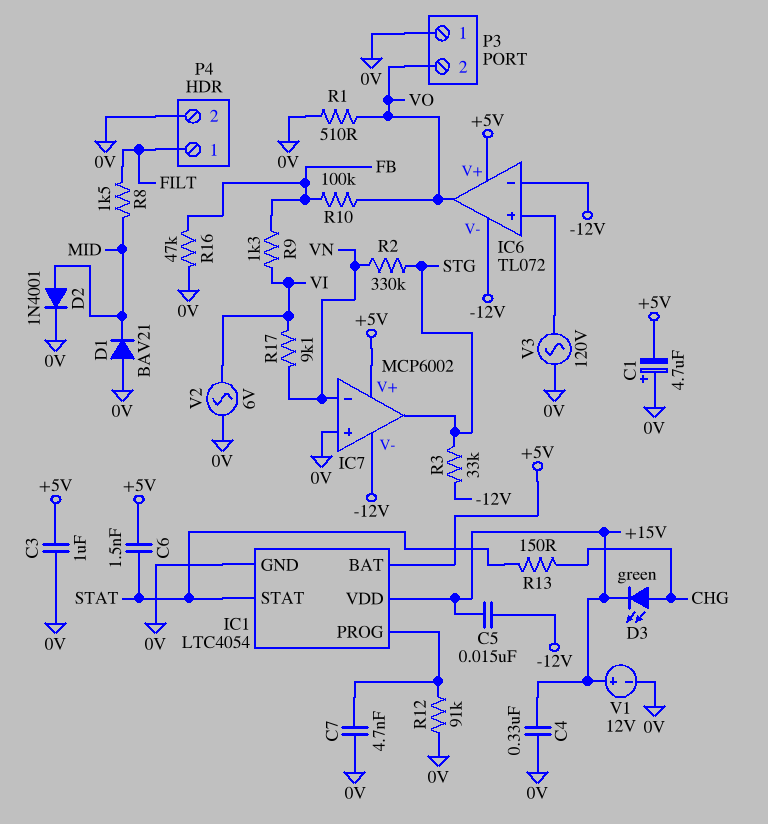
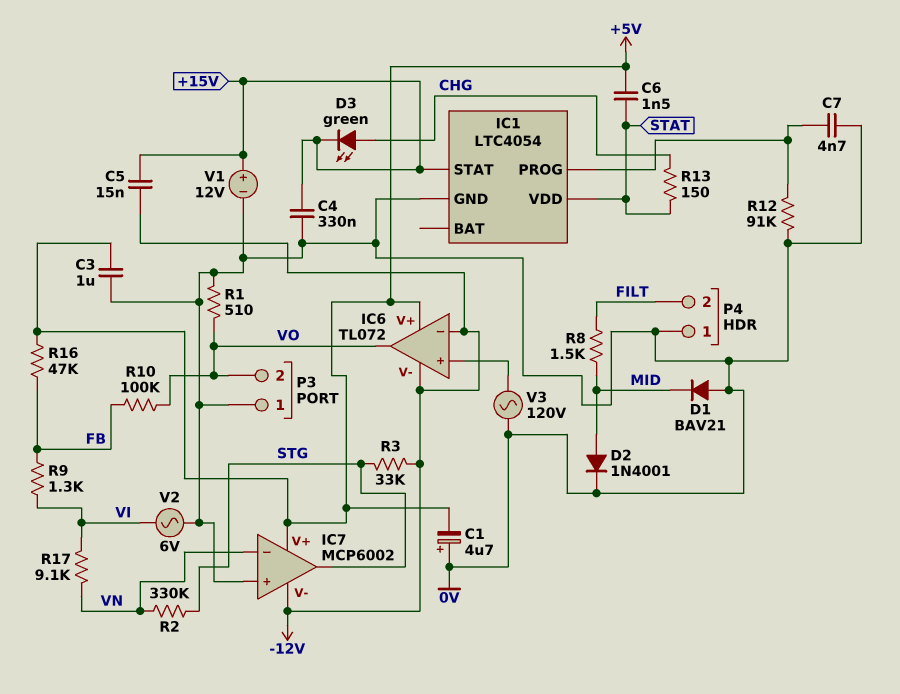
IC1 pin BAT: +5V -> none
IC1 pin STAT: STAT -> +15V
IC1 pin VDD: +15V -> STAT
P4 pin 1: FILT -> 0V
P4 pin 2: 0V -> FILT
R16: 47k (0V, FB) -> 47k (+5V, FB)

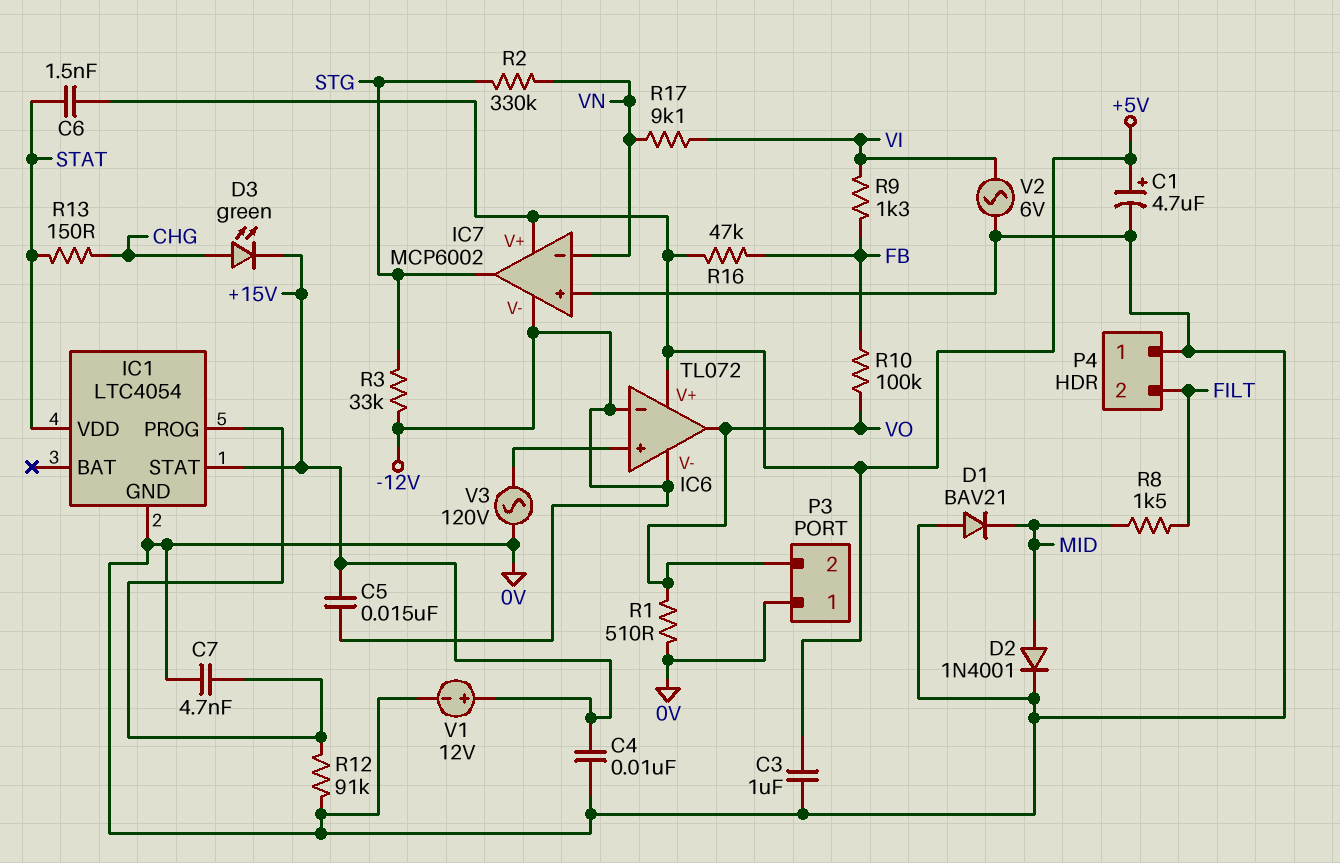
C1: 4.7uF (plus 0V, minus +5V) -> 4.7uF (plus +5V, minus 0V)
C4: 330nF (+15V, 0V) -> 10nF (+15V, 0V)

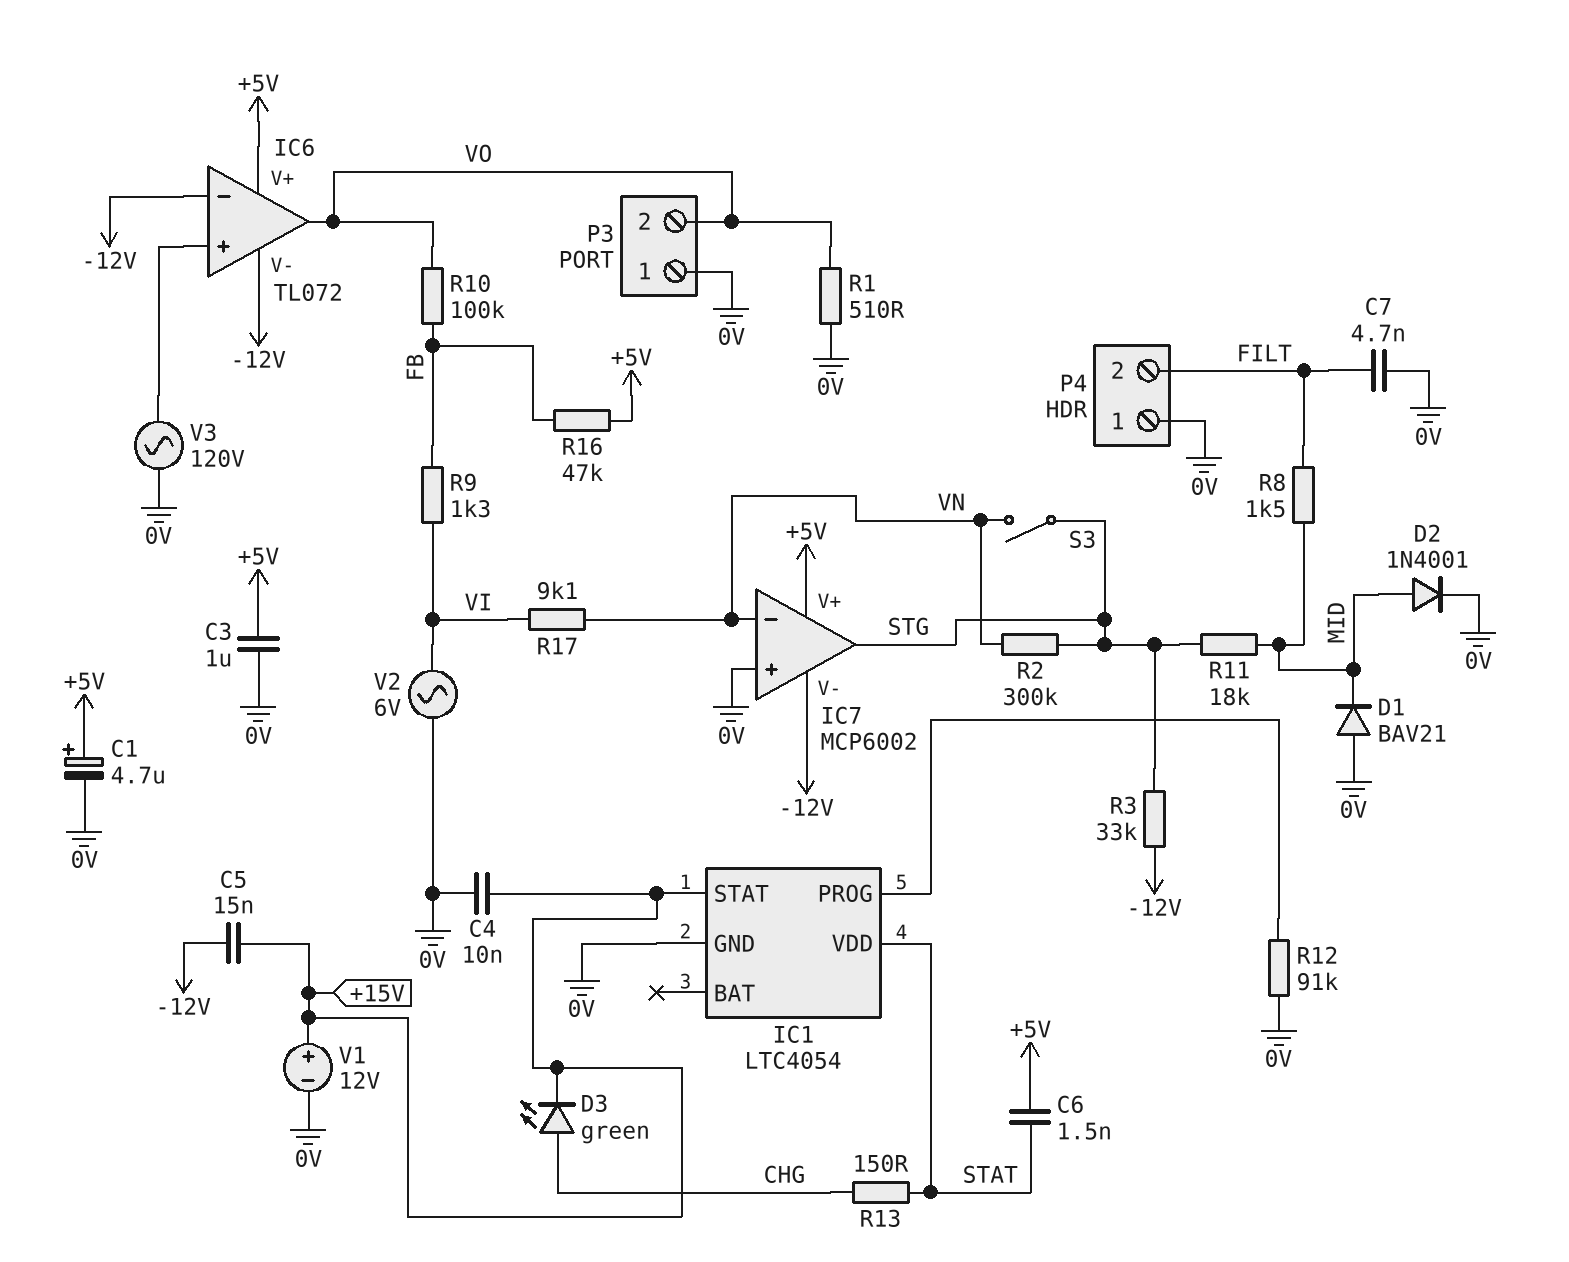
C7: 4.7nF (0V, IC1/PROG) -> 4.7nF (0V, FILT)
R2: 330k (STG, VN) -> 300k (STG, VN)
R11: none -> 18k (MID, STG)
S3: none -> switch (STG, VN)

